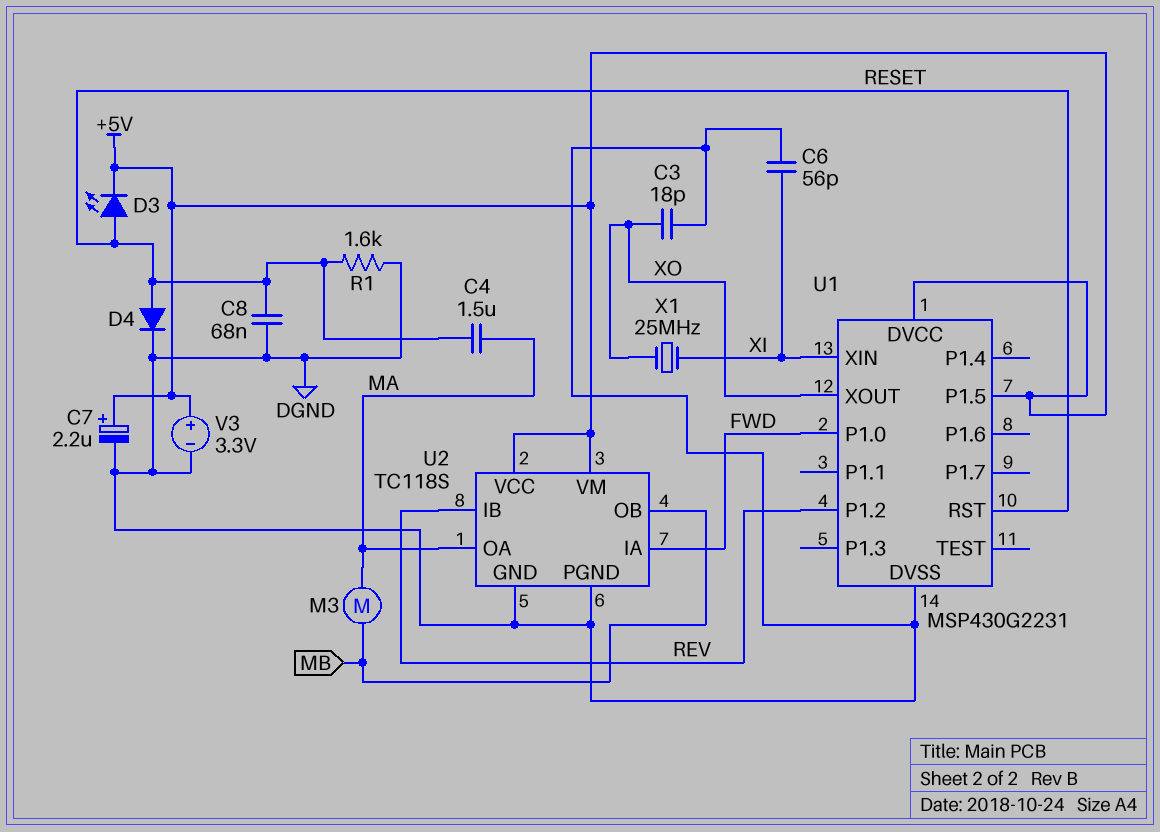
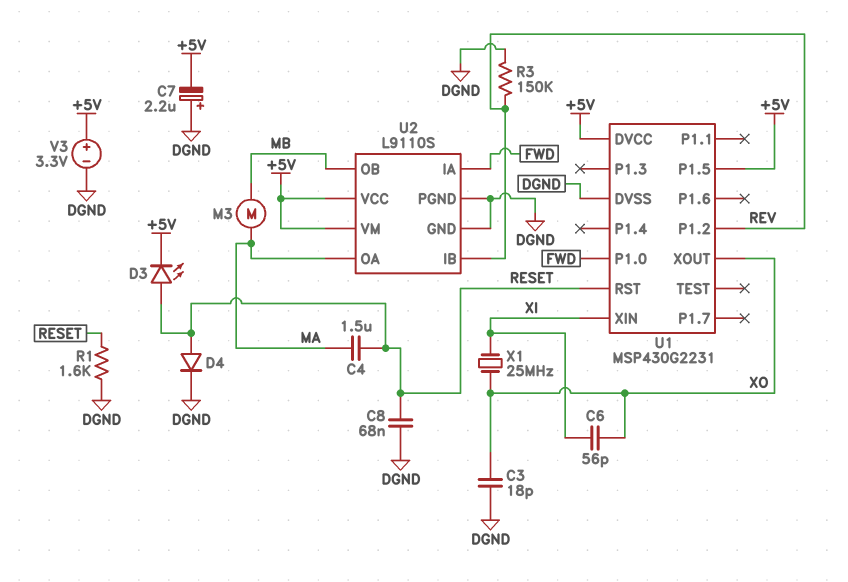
C6: 56pF (DGND, XI) -> 56pF (XI, XO)
C7: 2.2uF (plus +5V, minus DGND) -> 2.2uF (plus DGND, minus +5V)
R3: none -> 150k (DGND, REV)
U2: TC118S -> L9110S

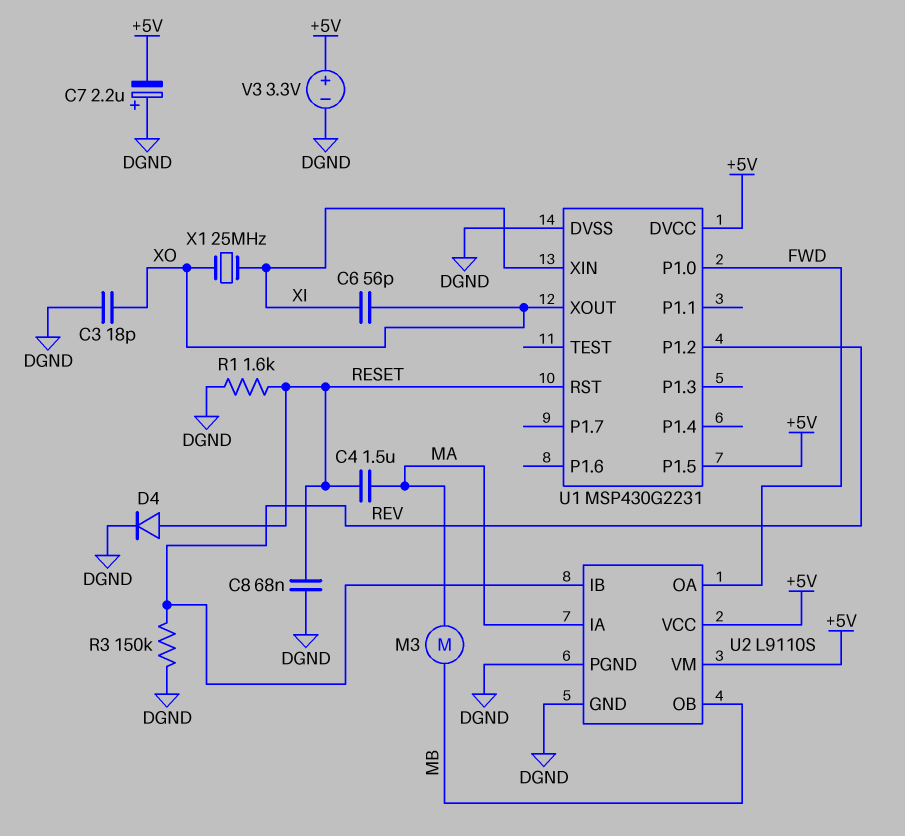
D3: LED (A RESET, K +5V) -> none
U2 pin IA: FWD -> MA
U2 pin OA: MA -> FWD

